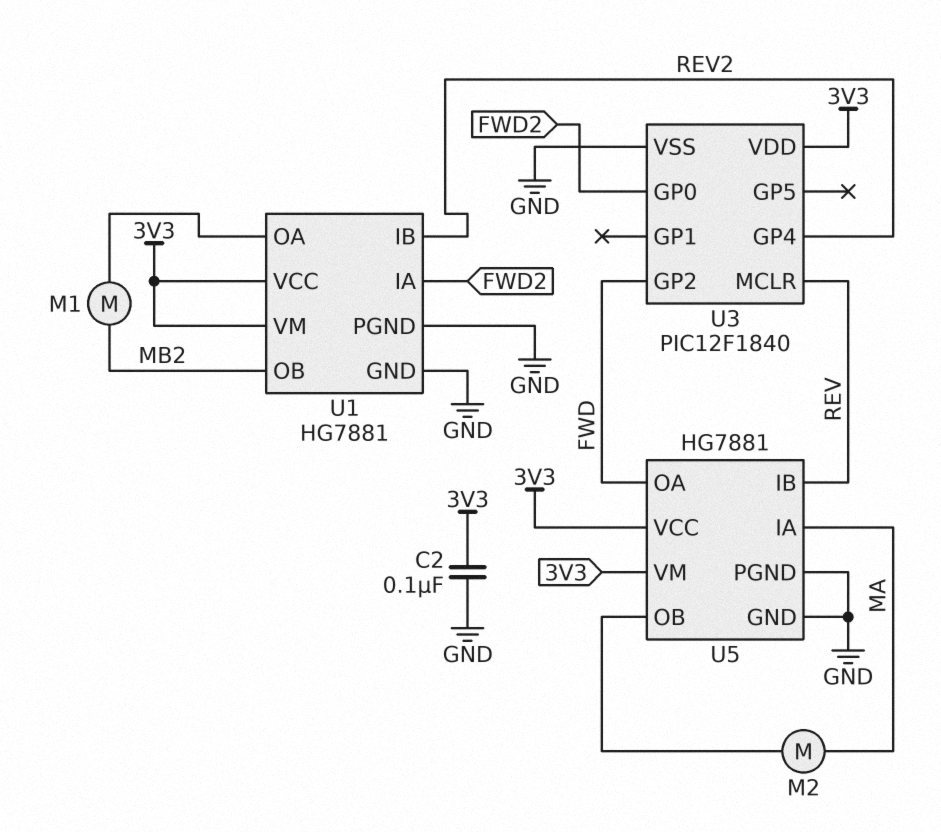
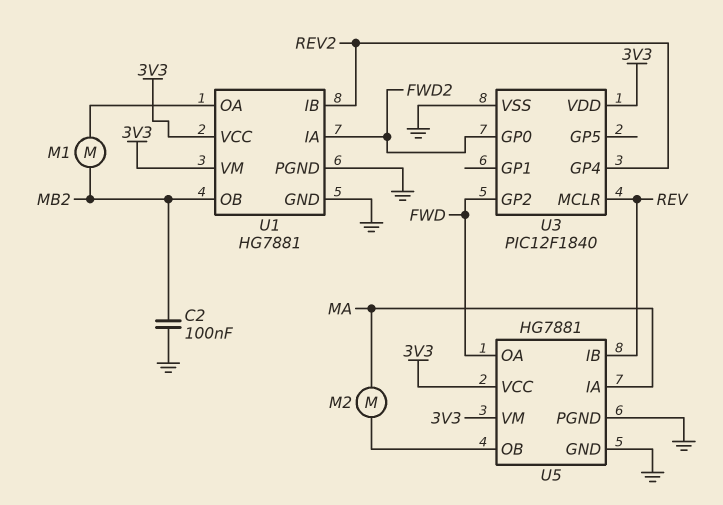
C2: 100nF (3V3, GND) -> 100nF (GND, MB2)

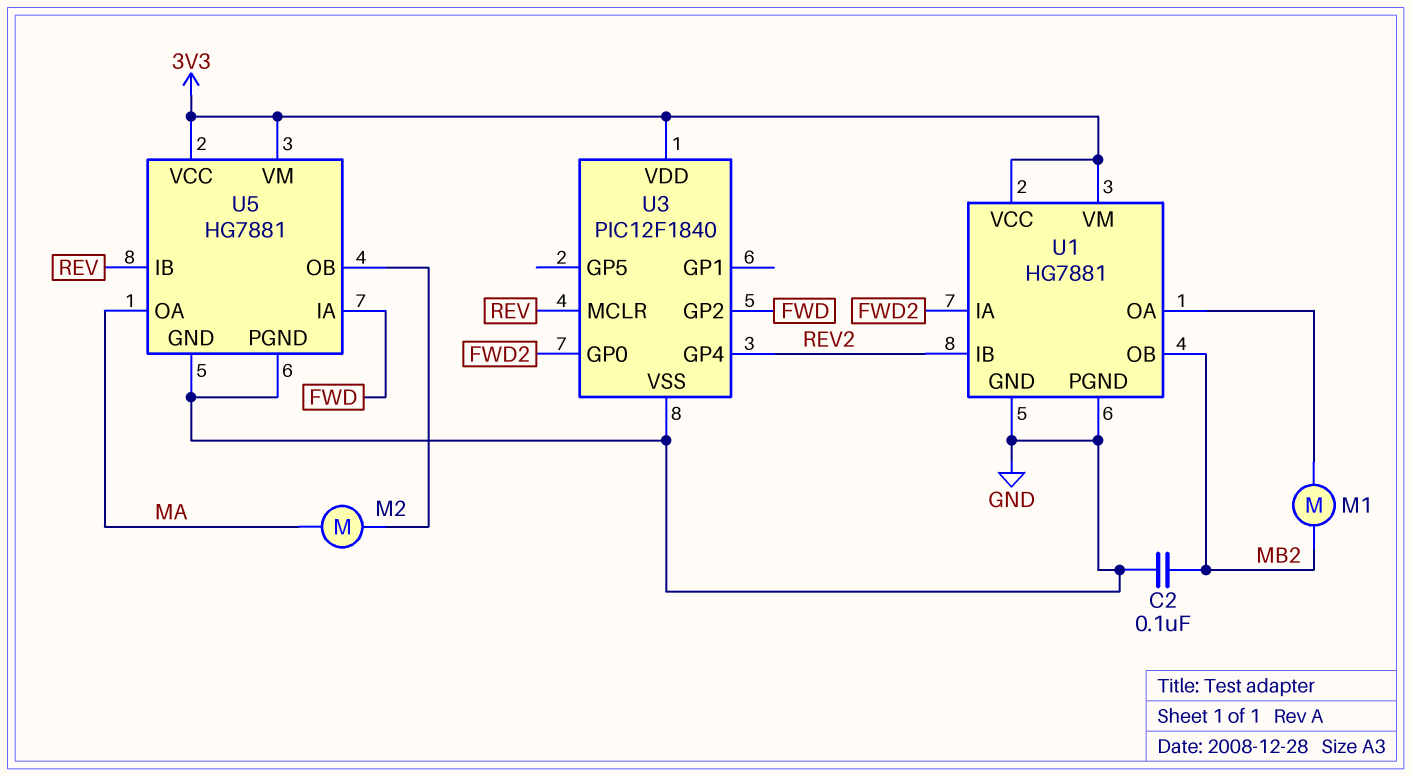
U5 pin IA: MA -> FWD
U5 pin OA: FWD -> MA

